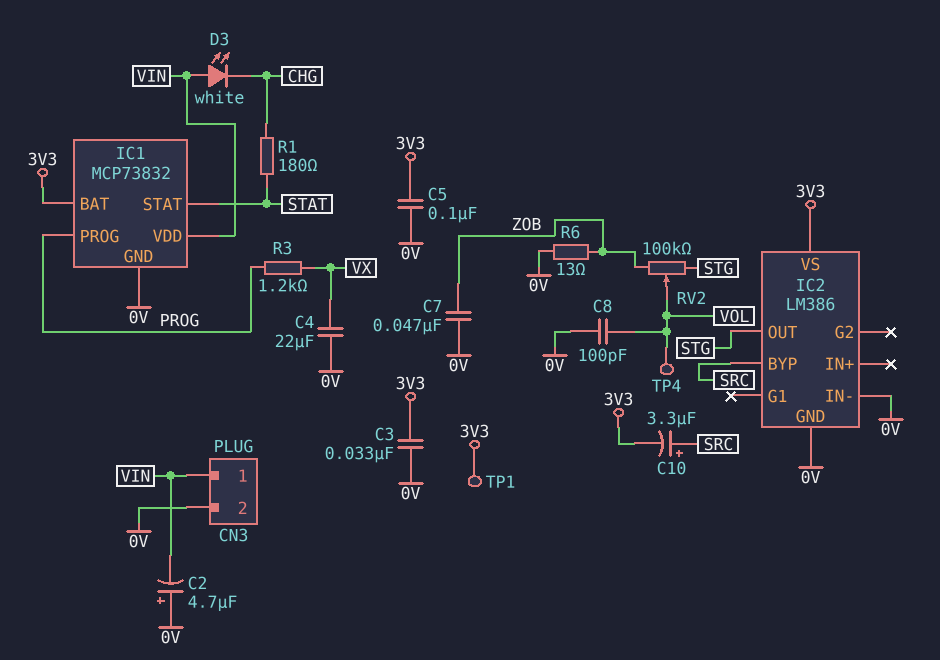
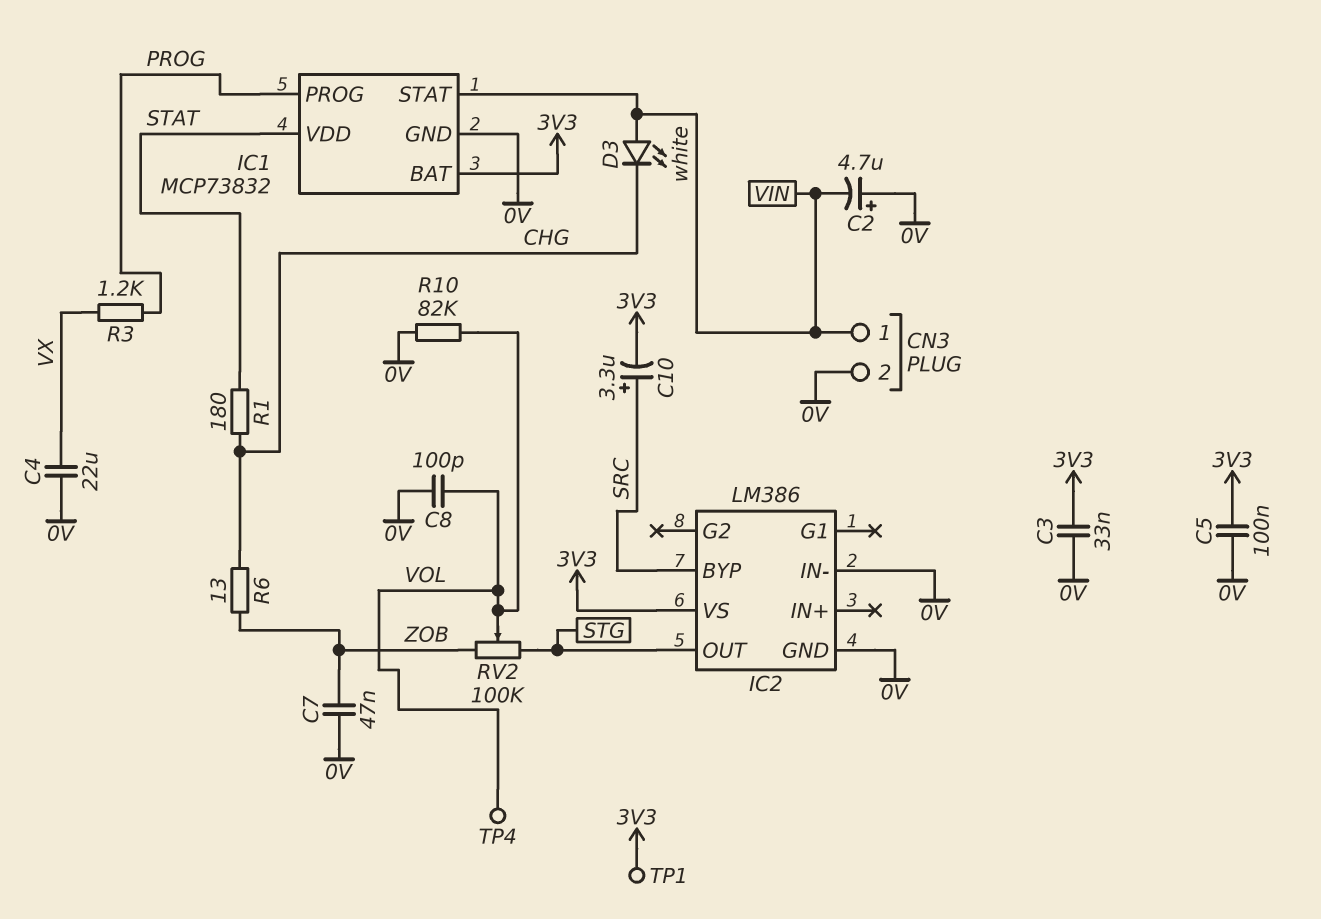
IC1 pin STAT: STAT -> VIN
IC1 pin VDD: VIN -> STAT
R6: 13 (0V, ZOB) -> 13 (CHG, ZOB)
R10: none -> 82k (0V, VOL)

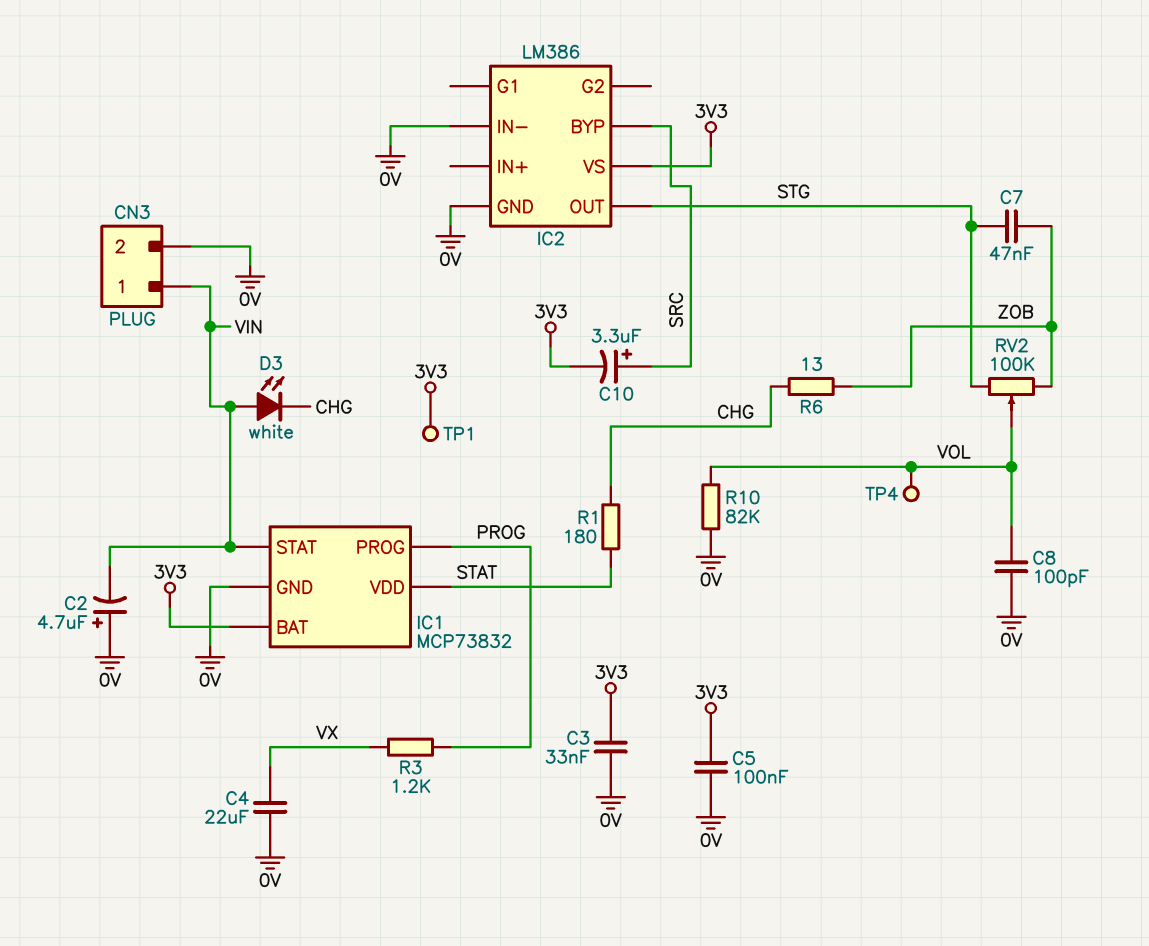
C7: 47nF (0V, ZOB) -> 47nF (STG, ZOB)

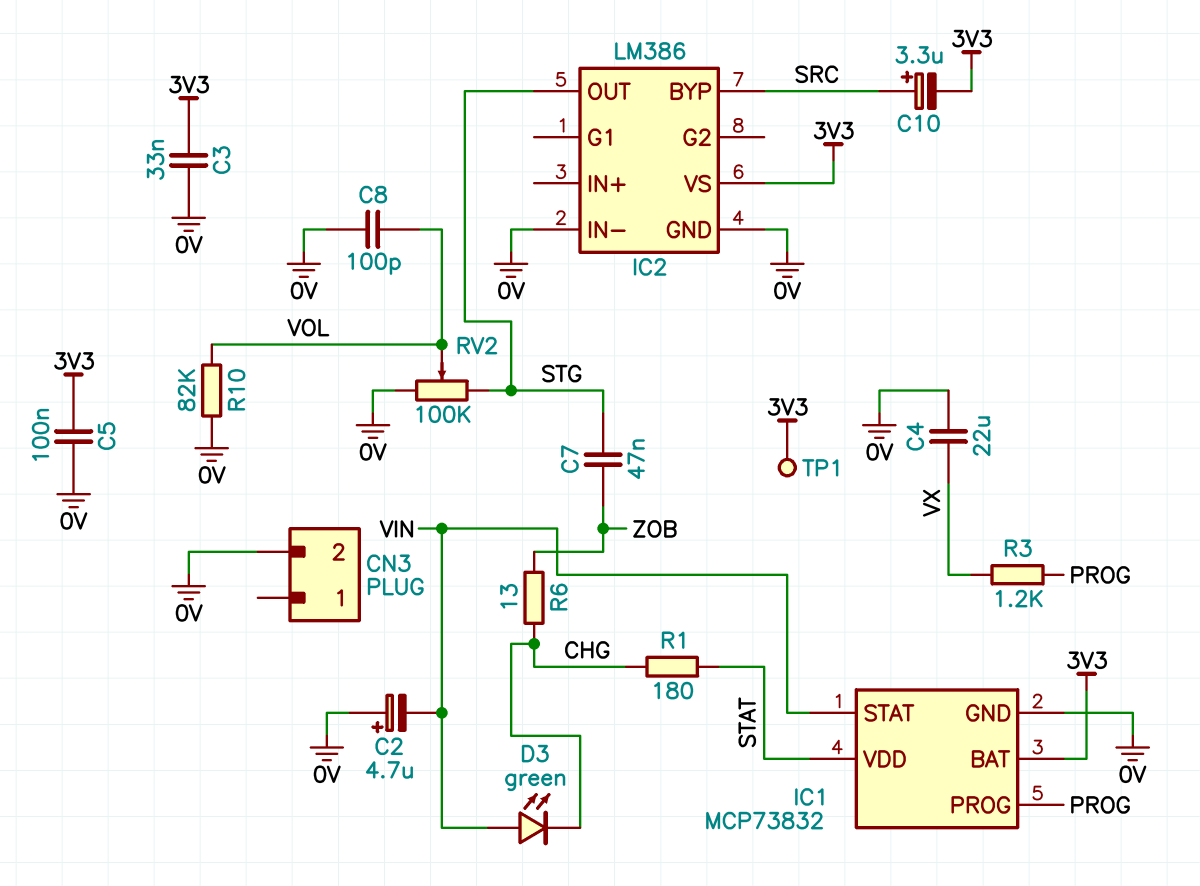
CN3 pin 1: VIN -> none
D3: LED white (A VIN, K CHG) -> LED green (A VIN, K CHG)
RV2: 100k (STG, ZOB, wiper VOL) -> 100k (0V, STG, wiper VOL)
TP4: test point (VOL) -> none

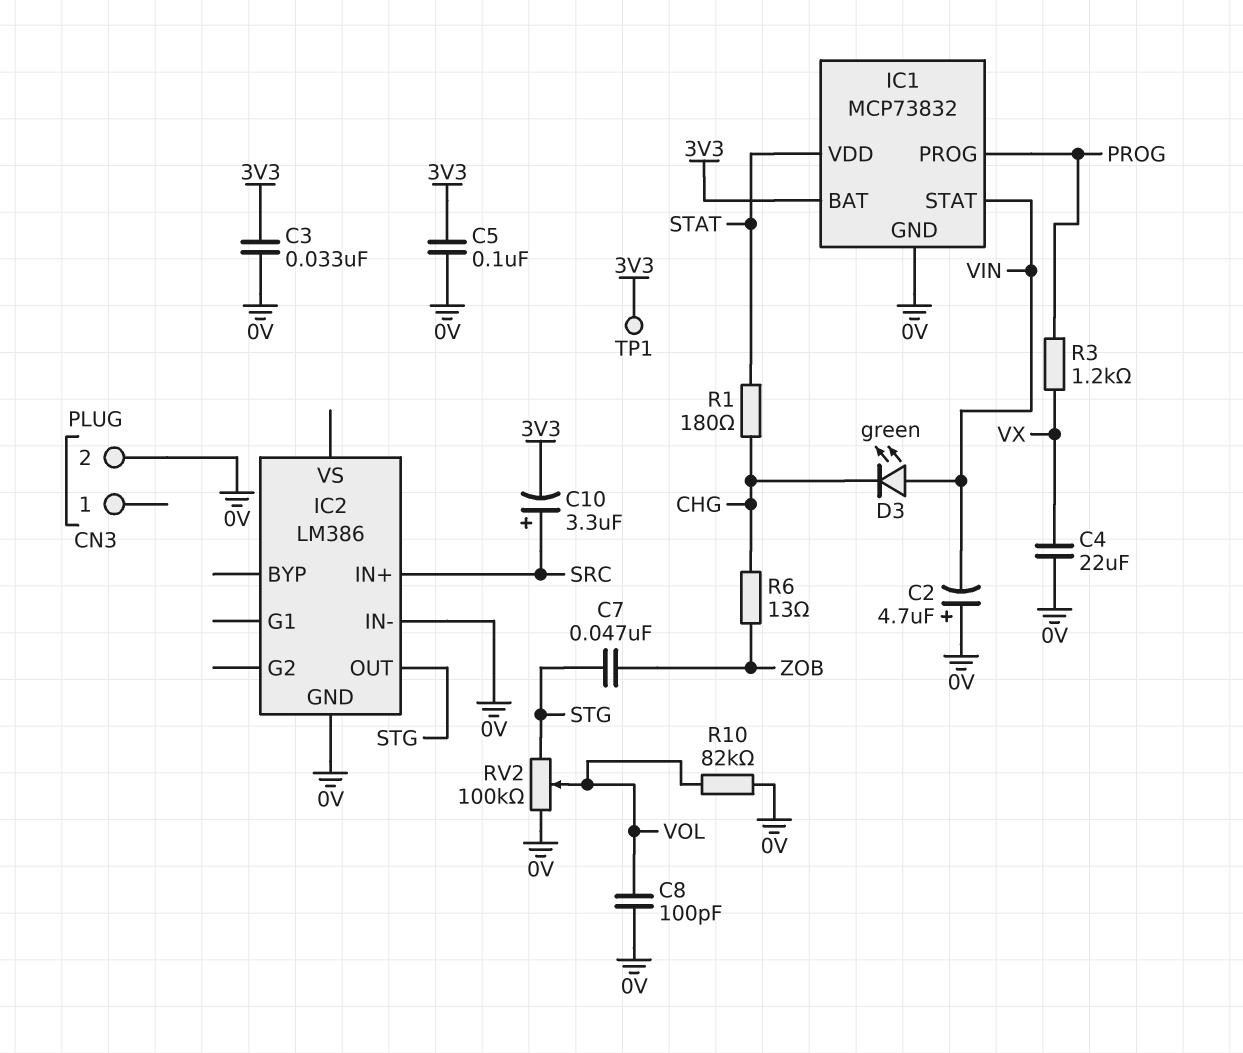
IC2 pin BYP: SRC -> none
IC2 pin IN+: none -> SRC
IC2 pin VS: 3V3 -> none

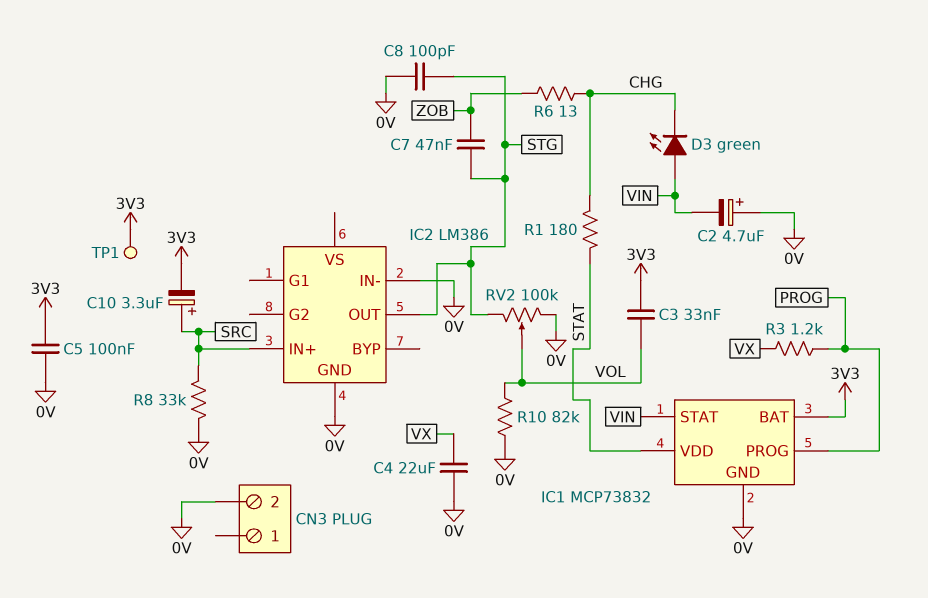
C3: 33nF (0V, 3V3) -> 33nF (3V3, VOL)
C8: 100pF (0V, VOL) -> 100pF (0V, STG)
R8: none -> 33k (0V, SRC)

